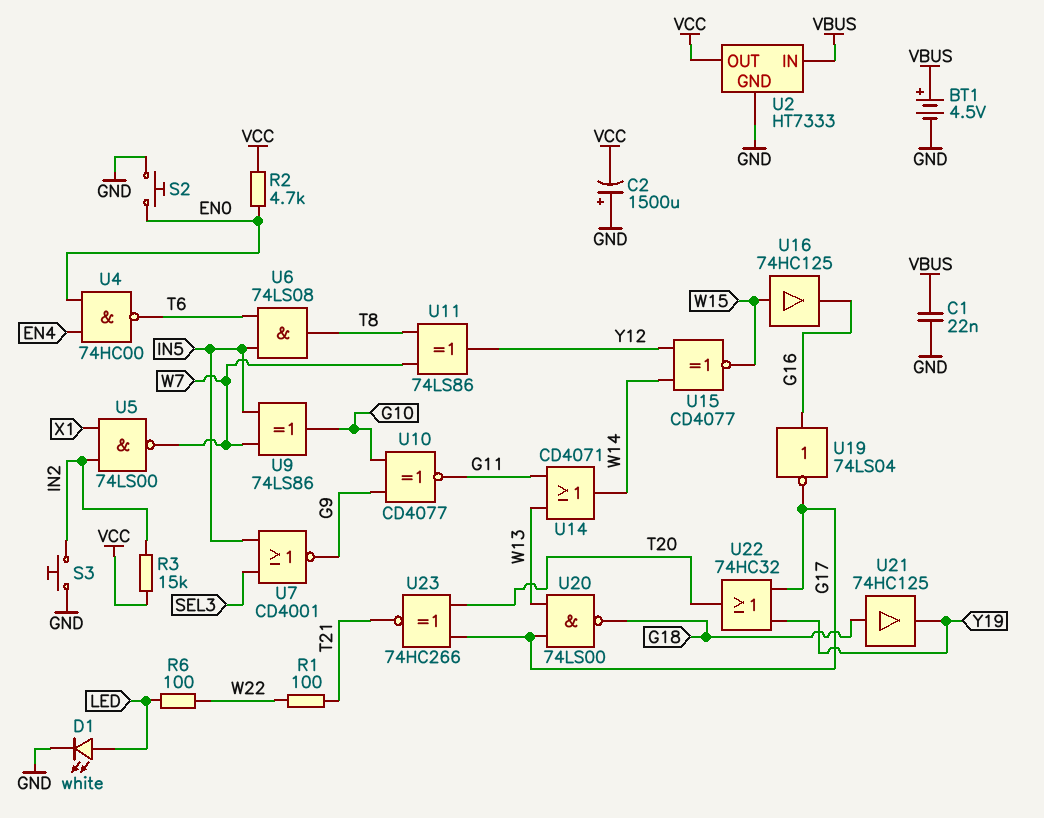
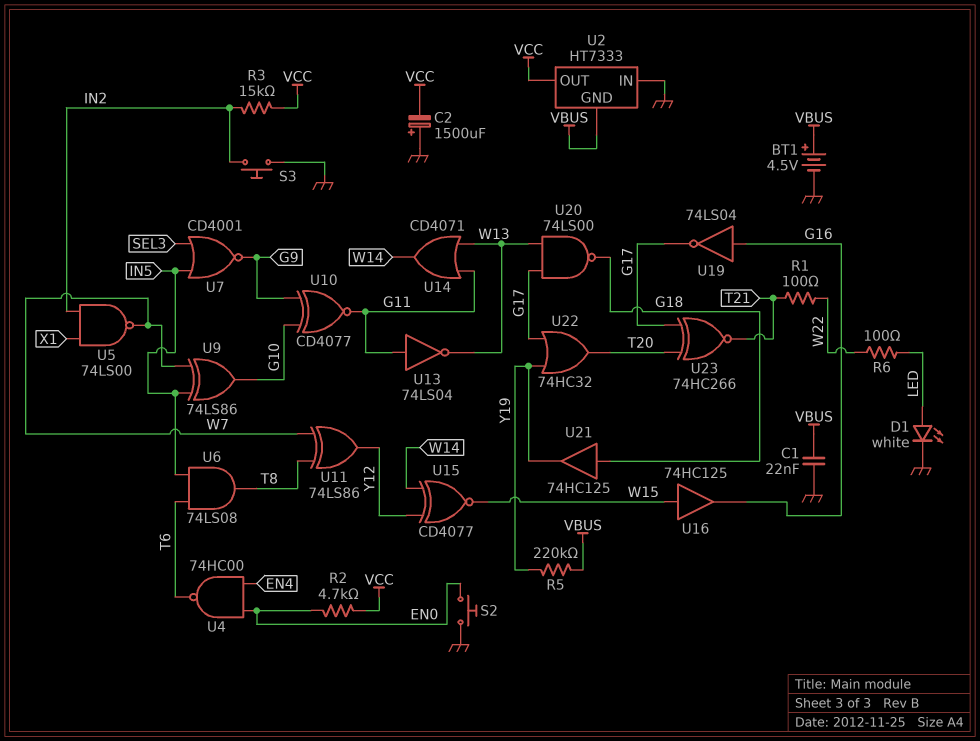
R5: none -> 220k (VBUS, Y19)
U2 pin GND: GND -> VBUS
U2 pin IN: VBUS -> GND
U13: none -> NOT 74LS04 (in G11, out W13)

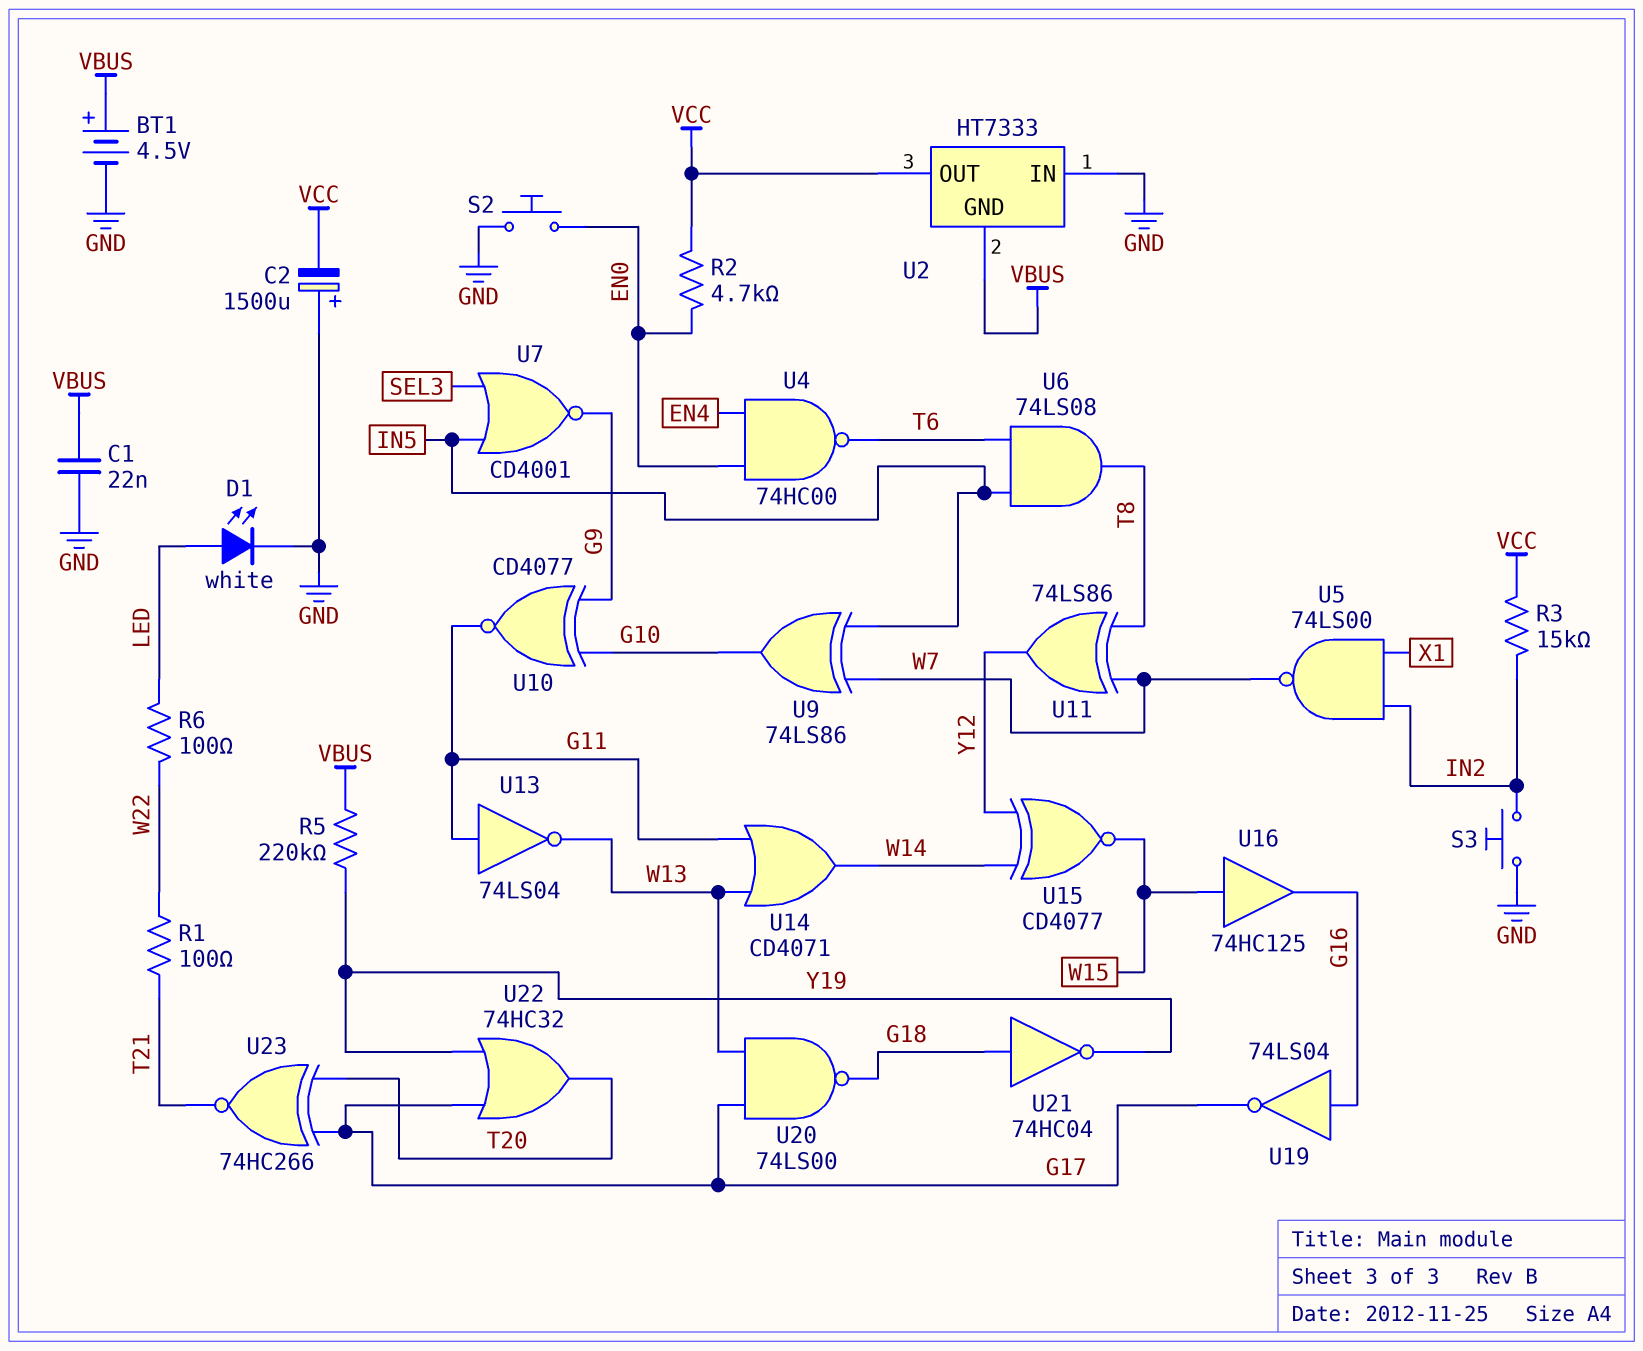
U21: buffer 74HC125 (in G18, out Y19) -> NOT 74HC04 (in G18, out Y19)

